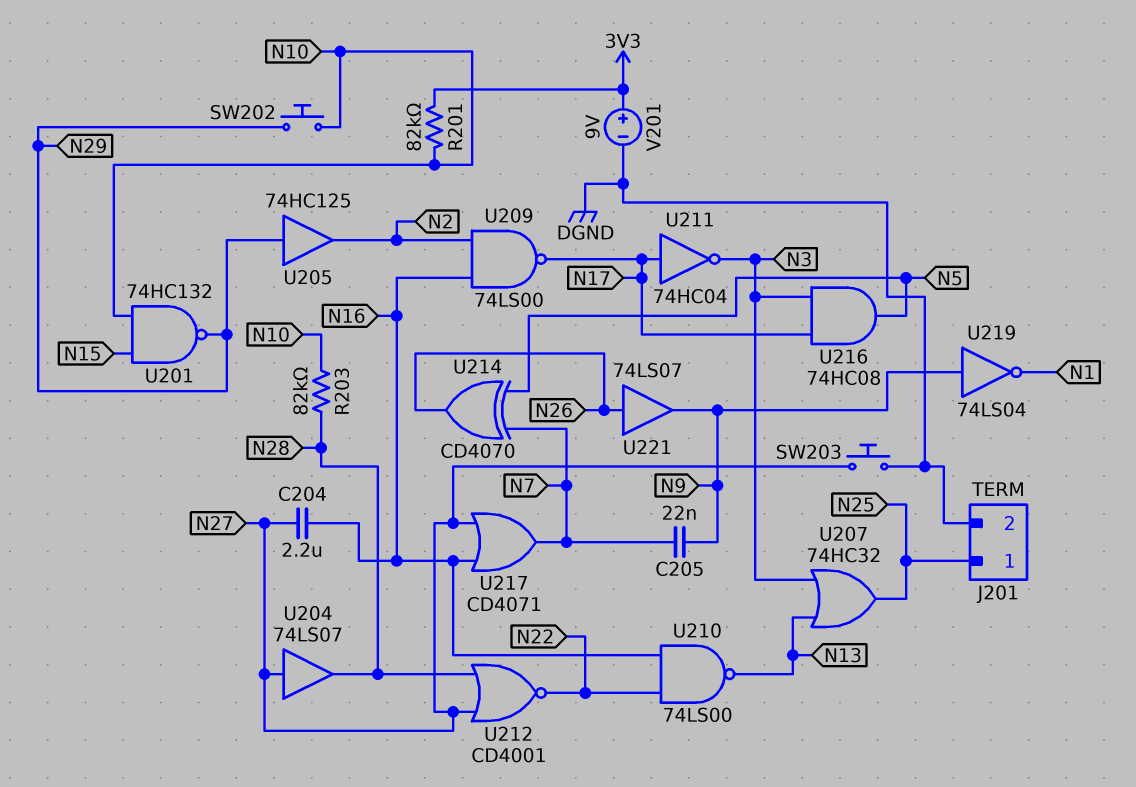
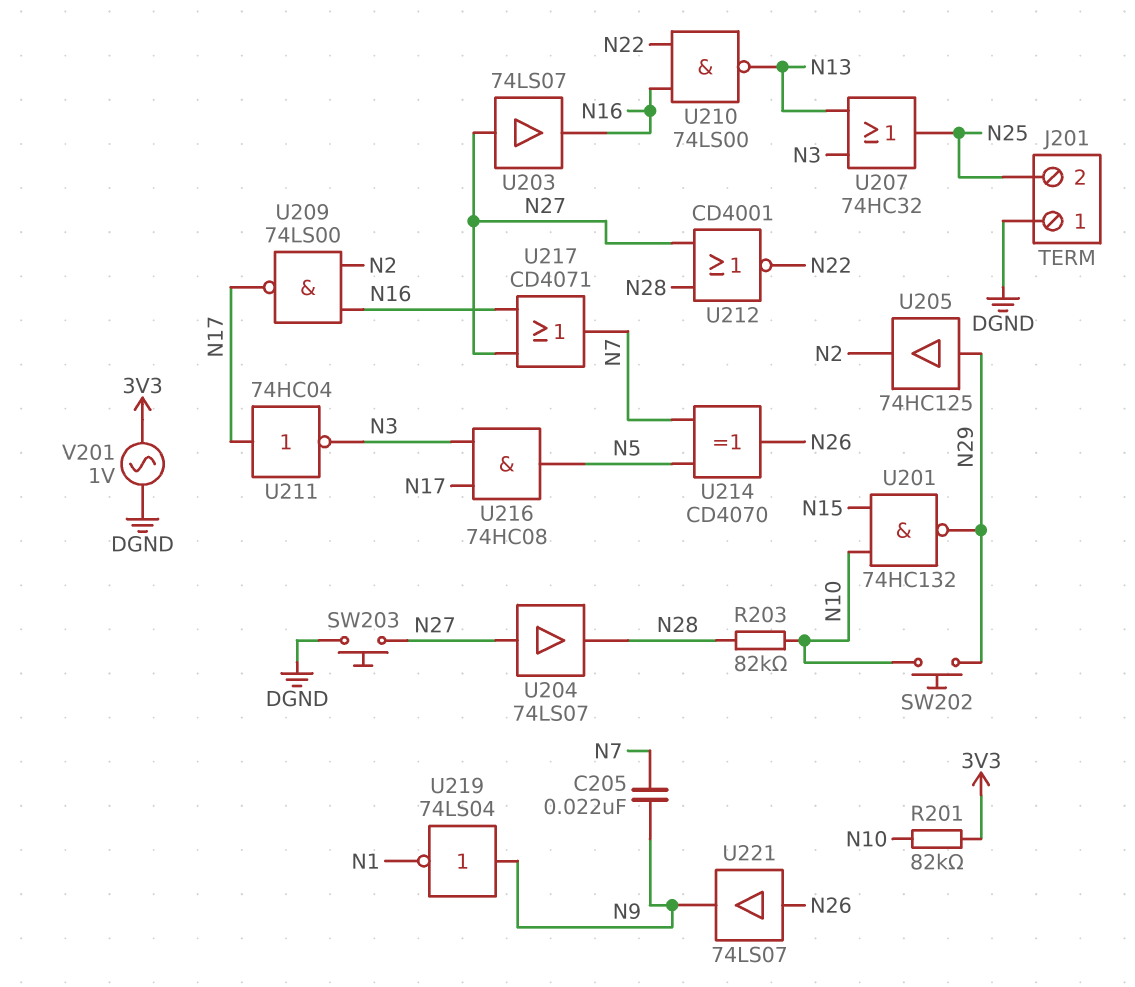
C204: 2.2uF (N16, N27) -> none
J201 pin 1: N25 -> DGND
J201 pin 2: DGND -> N25
U203: none -> buffer 74LS07 (in N27, out N16)
V201: 9V (plus 3V3, minus DGND) -> AC 1V (3V3, DGND)

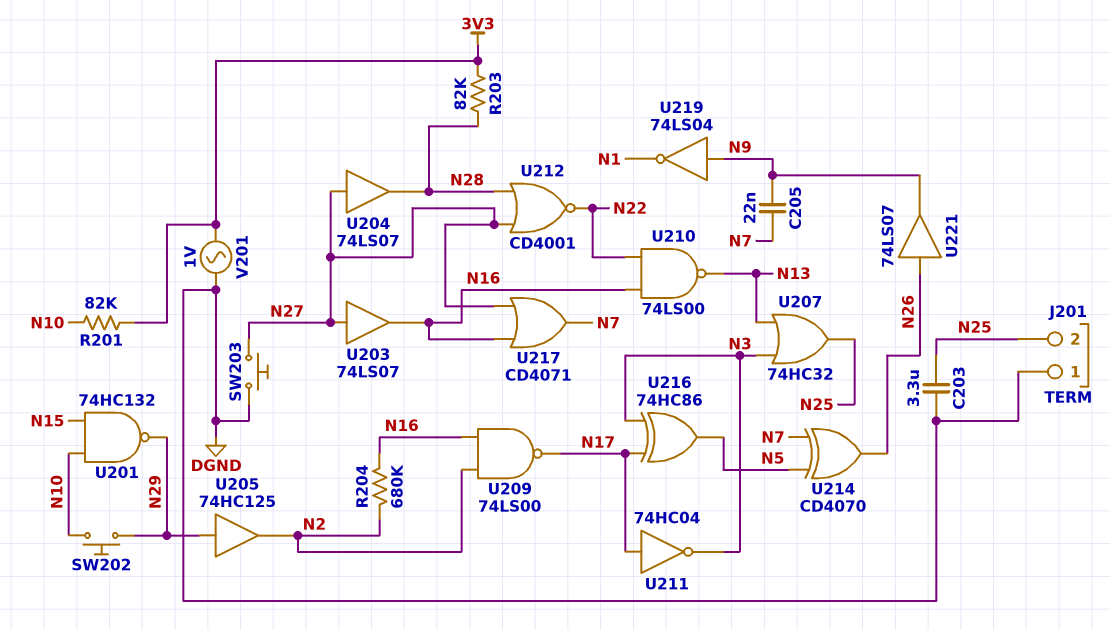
C203: none -> 3.3uF (DGND, N25)
R203: 82k (N10, N28) -> 82k (3V3, N28)
R204: none -> 680k (N2, N16)
U216: AND 74HC08 (in N3, in N17, out N5) -> XOR 74HC86 (in N3, in N17, out N5)

